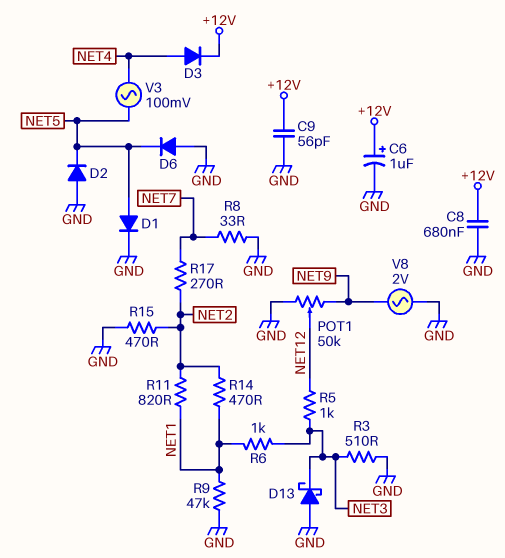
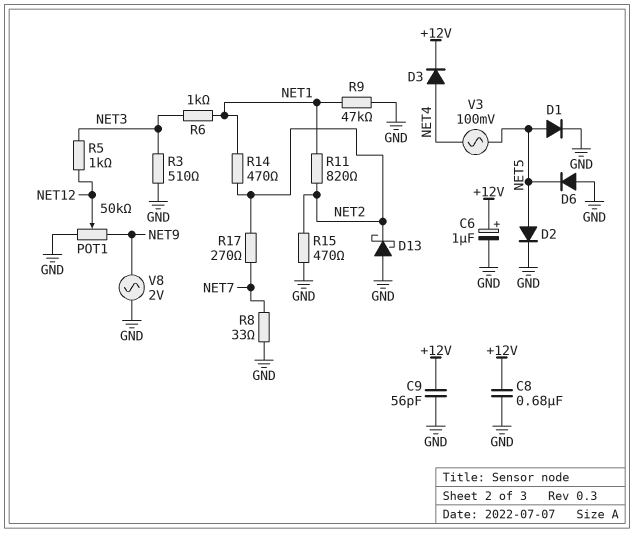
D2: diode (A GND, K NET5) -> diode (A NET5, K GND)
D13: schottky (A GND, K NET3) -> schottky (A GND, K NET2)

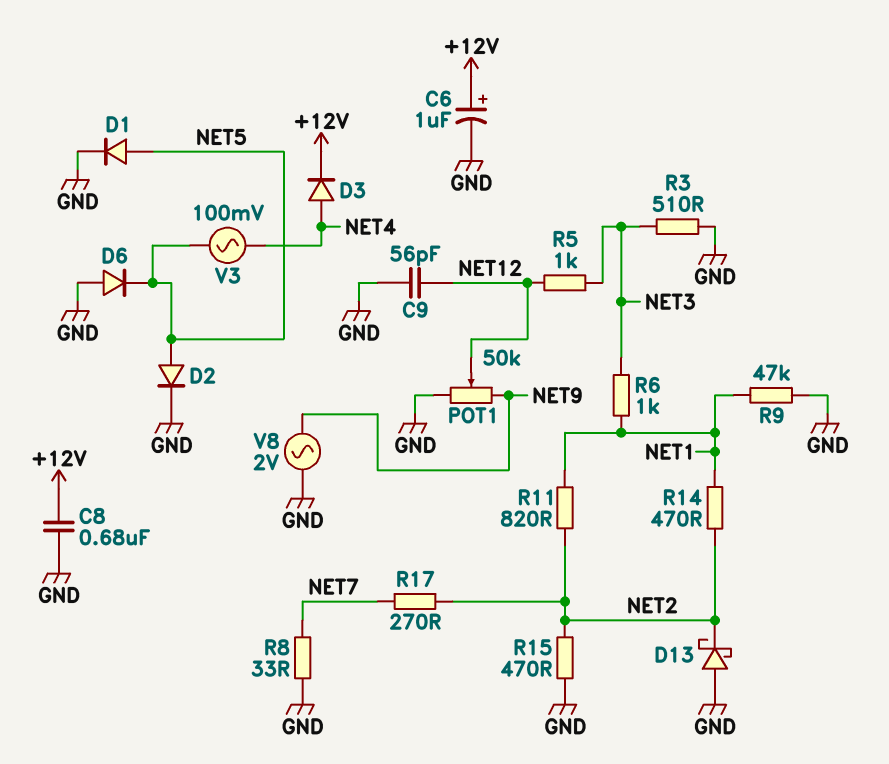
C9: 56pF (+12V, GND) -> 56pF (GND, NET12)

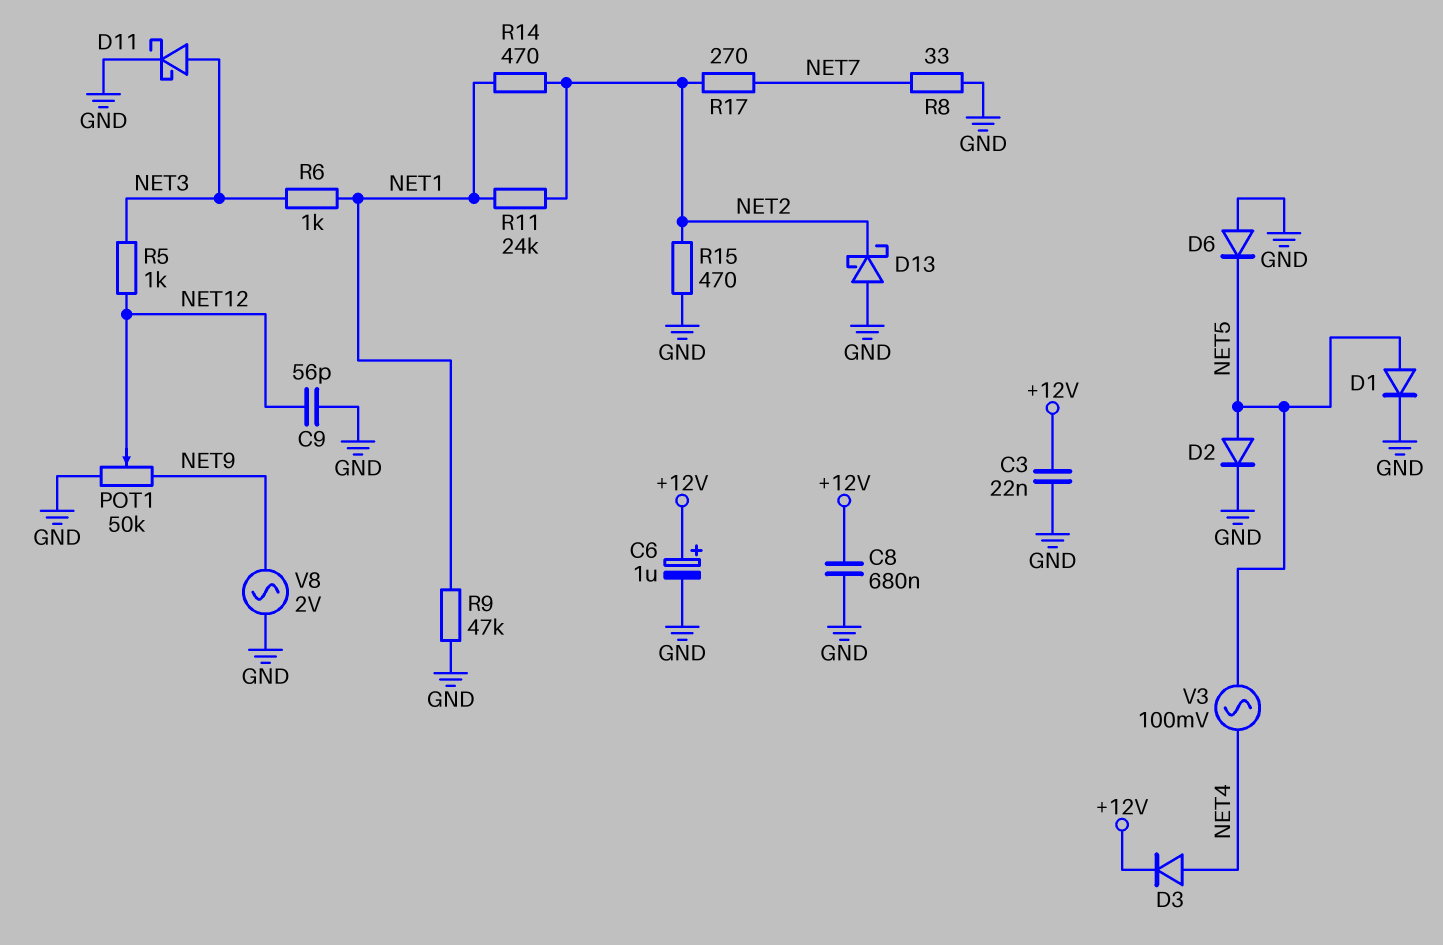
C3: none -> 22nF (+12V, GND)
D11: none -> schottky (A NET3, K GND)
R3: 510 (GND, NET3) -> none
R11: 820 (NET1, NET2) -> 24k (NET1, NET2)

